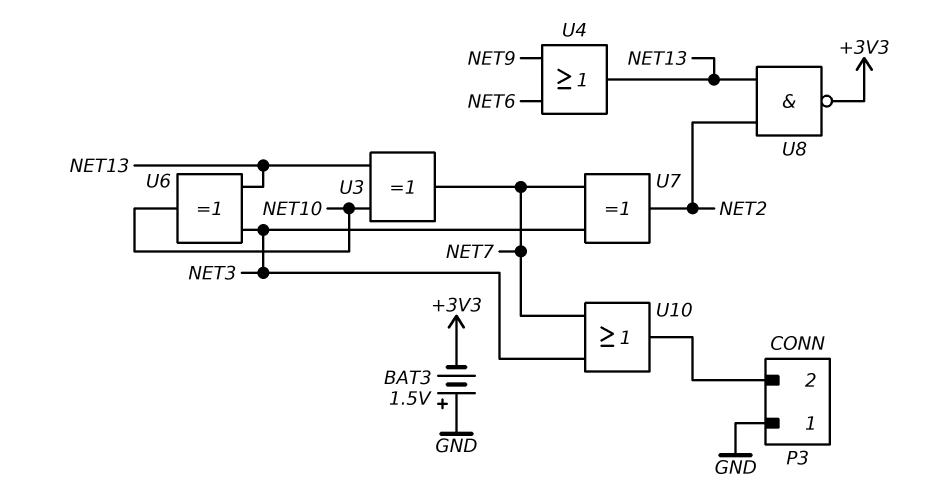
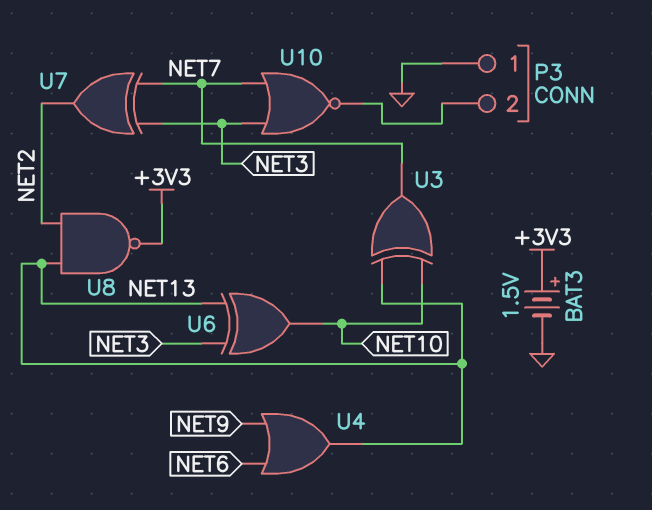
BAT3: 1.5V (plus GND, minus +3V3) -> 1.5V (plus +3V3, minus GND)
U10: OR (in NET3, in NET7, out P3/2) -> NOR (in NET3, in NET7, out P3/2)

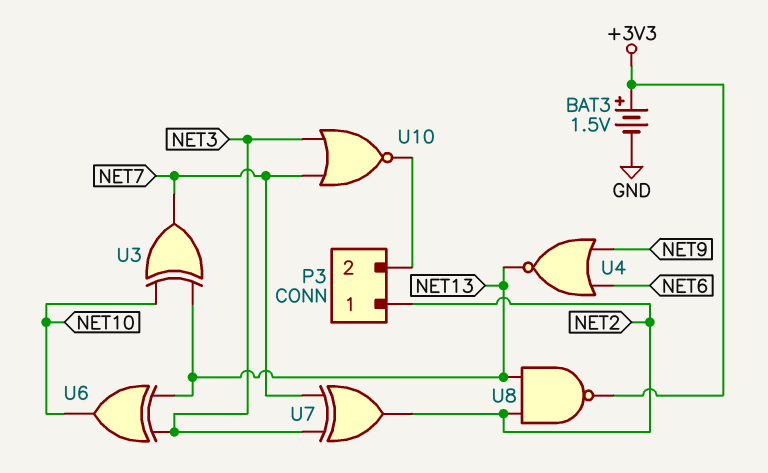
P3 pin 1: GND -> NET2
U4: OR (in NET6, in NET9, out NET13) -> NOR (in NET6, in NET9, out NET13)

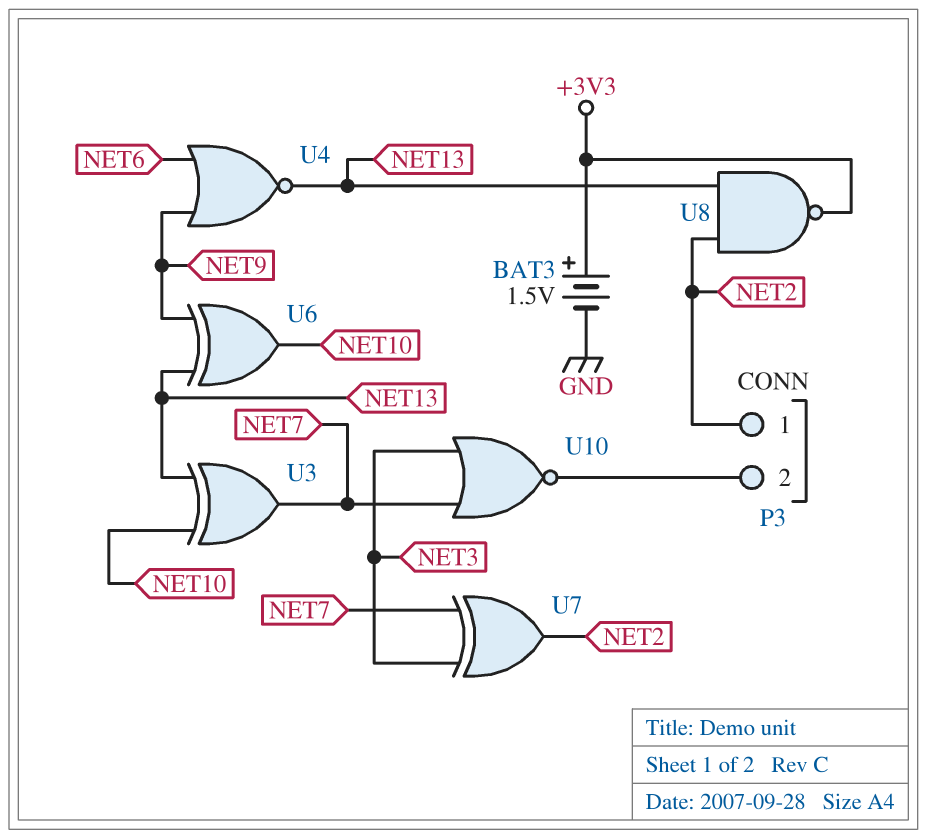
U6: XOR (in NET3, in NET13, out NET10) -> XOR (in NET9, in NET13, out NET10)

